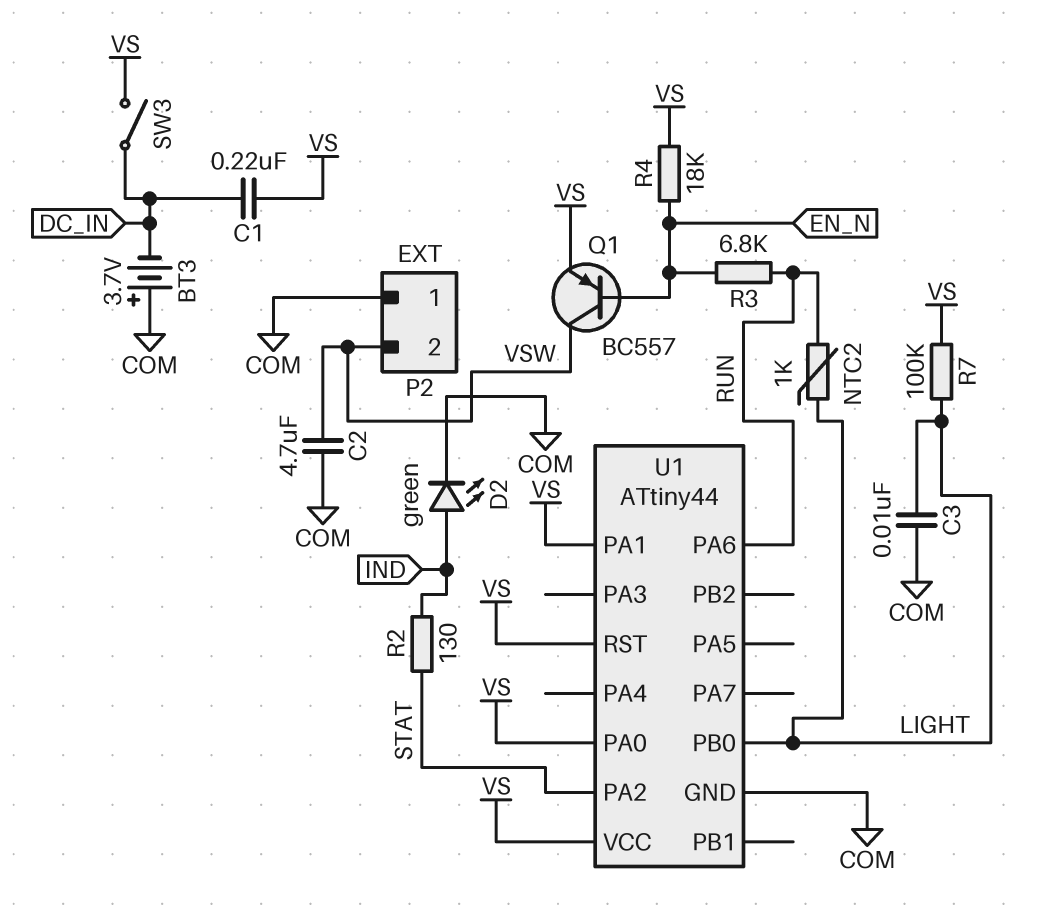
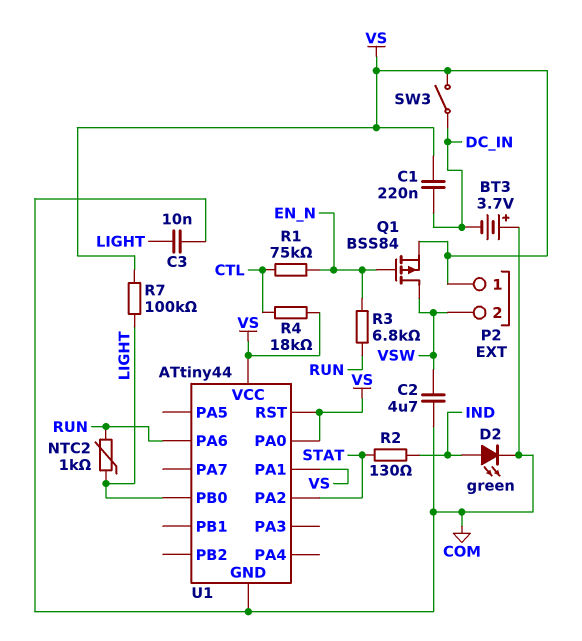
P2 pin 1: COM -> VS
Q1: PNP BC557 (B EN_N, C VSW, E VS) -> PMOS BSS84 (G EN_N, D VSW, S VS)
R1: none -> 75k (CTL, EN_N)
R4: 18k (EN_N, VS) -> 18k (CTL, VS)

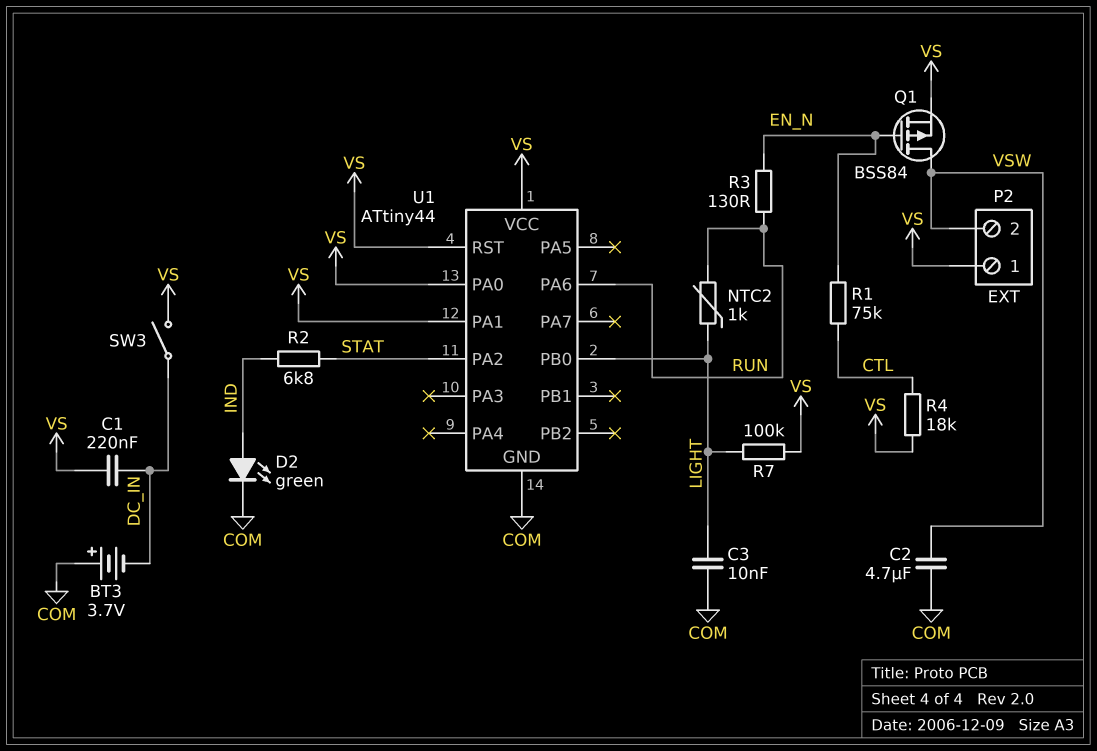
R2: 130 (IND, STAT) -> 6.8k (IND, STAT)
R3: 6.8k (EN_N, RUN) -> 130 (EN_N, RUN)

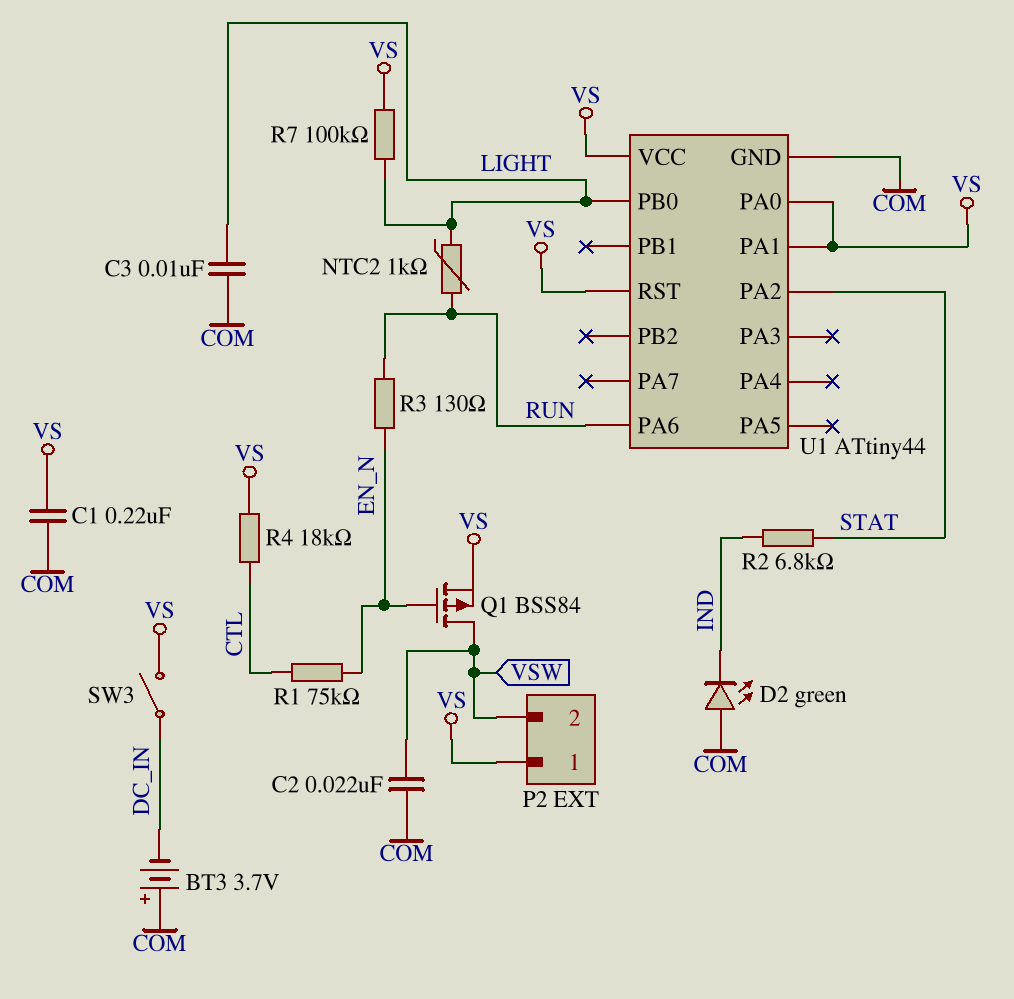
C1: 220nF (DC_IN, VS) -> 220nF (COM, VS)
C2: 4.7uF (COM, VSW) -> 22nF (COM, VSW)
D2: LED green (A IND, K COM) -> LED green (A COM, K IND)

